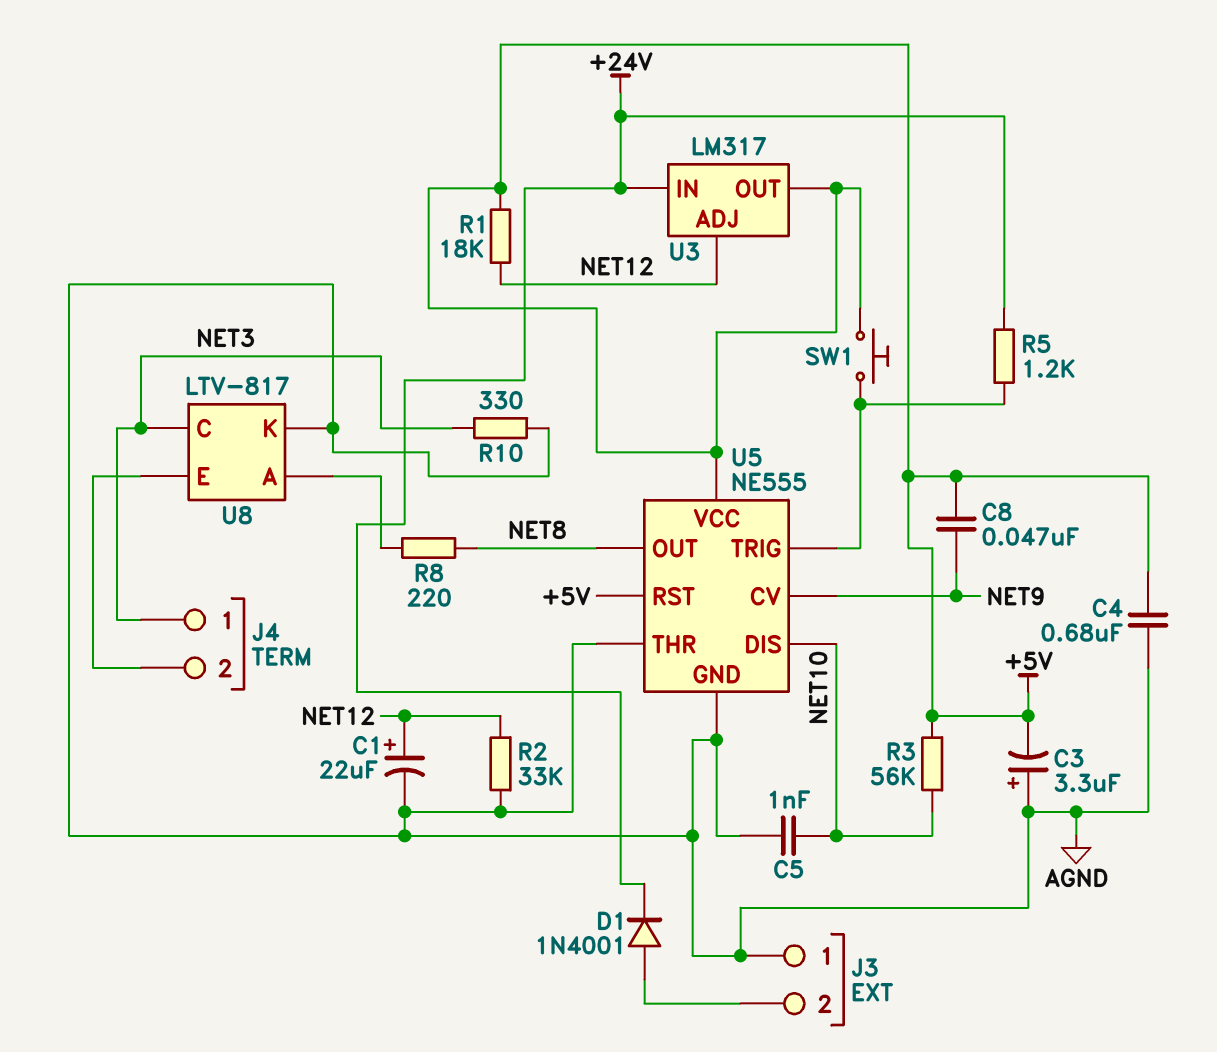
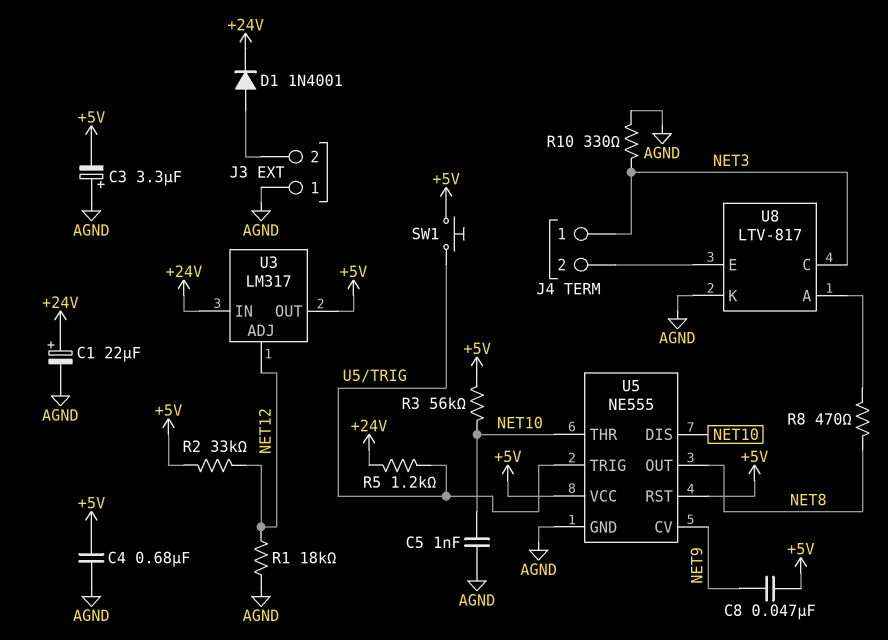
C1: 22uF (plus NET12, minus AGND) -> 22uF (plus +24V, minus AGND)
R1: 18k (+5V, NET12) -> 18k (AGND, NET12)
R2: 33k (AGND, NET12) -> 33k (+5V, NET12)
R8: 220 (NET8, U8/A) -> 470 (NET8, U8/A)
U5 pin THR: AGND -> NET10

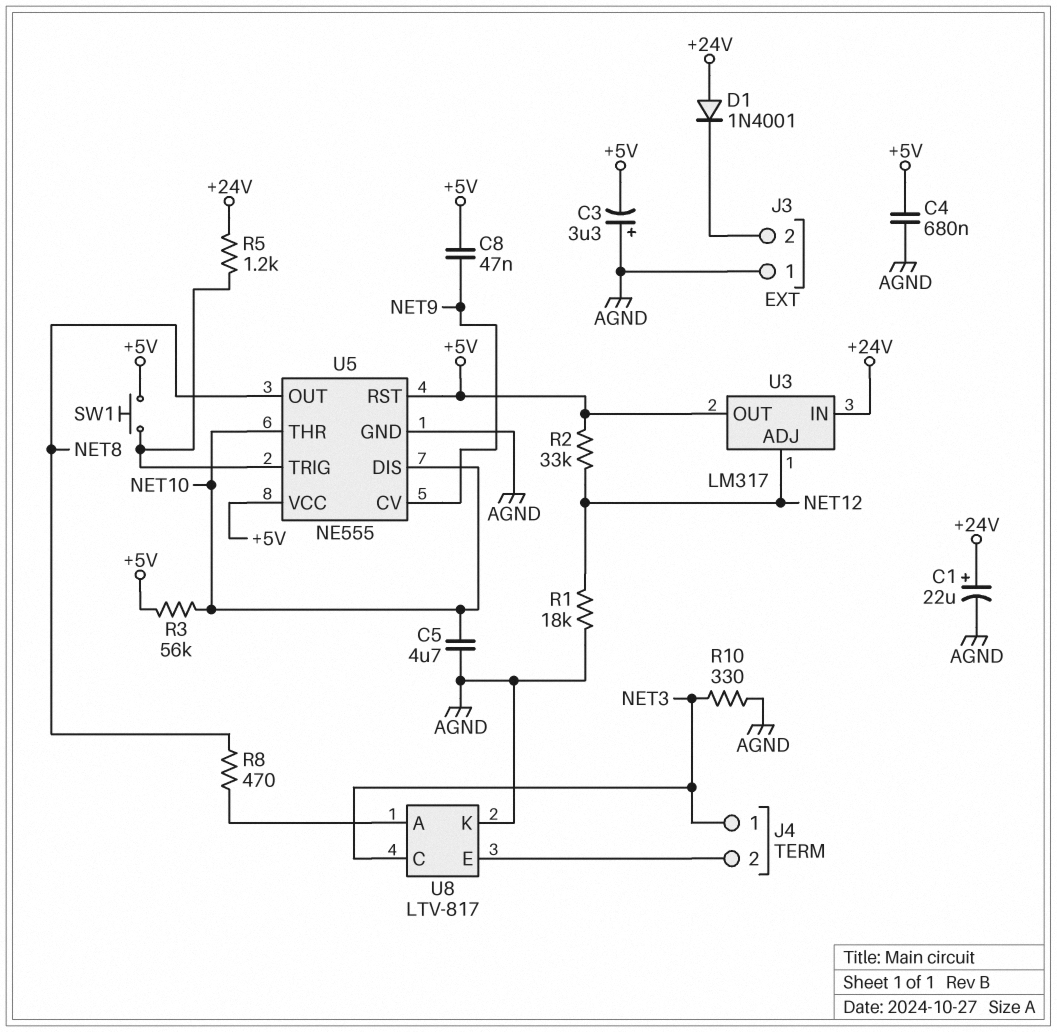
C5: 1nF (AGND, NET10) -> 4.7uF (AGND, NET10)
D1: diode 1N4001 (A J3/2, K +24V) -> diode 1N4001 (A +24V, K J3/2)

